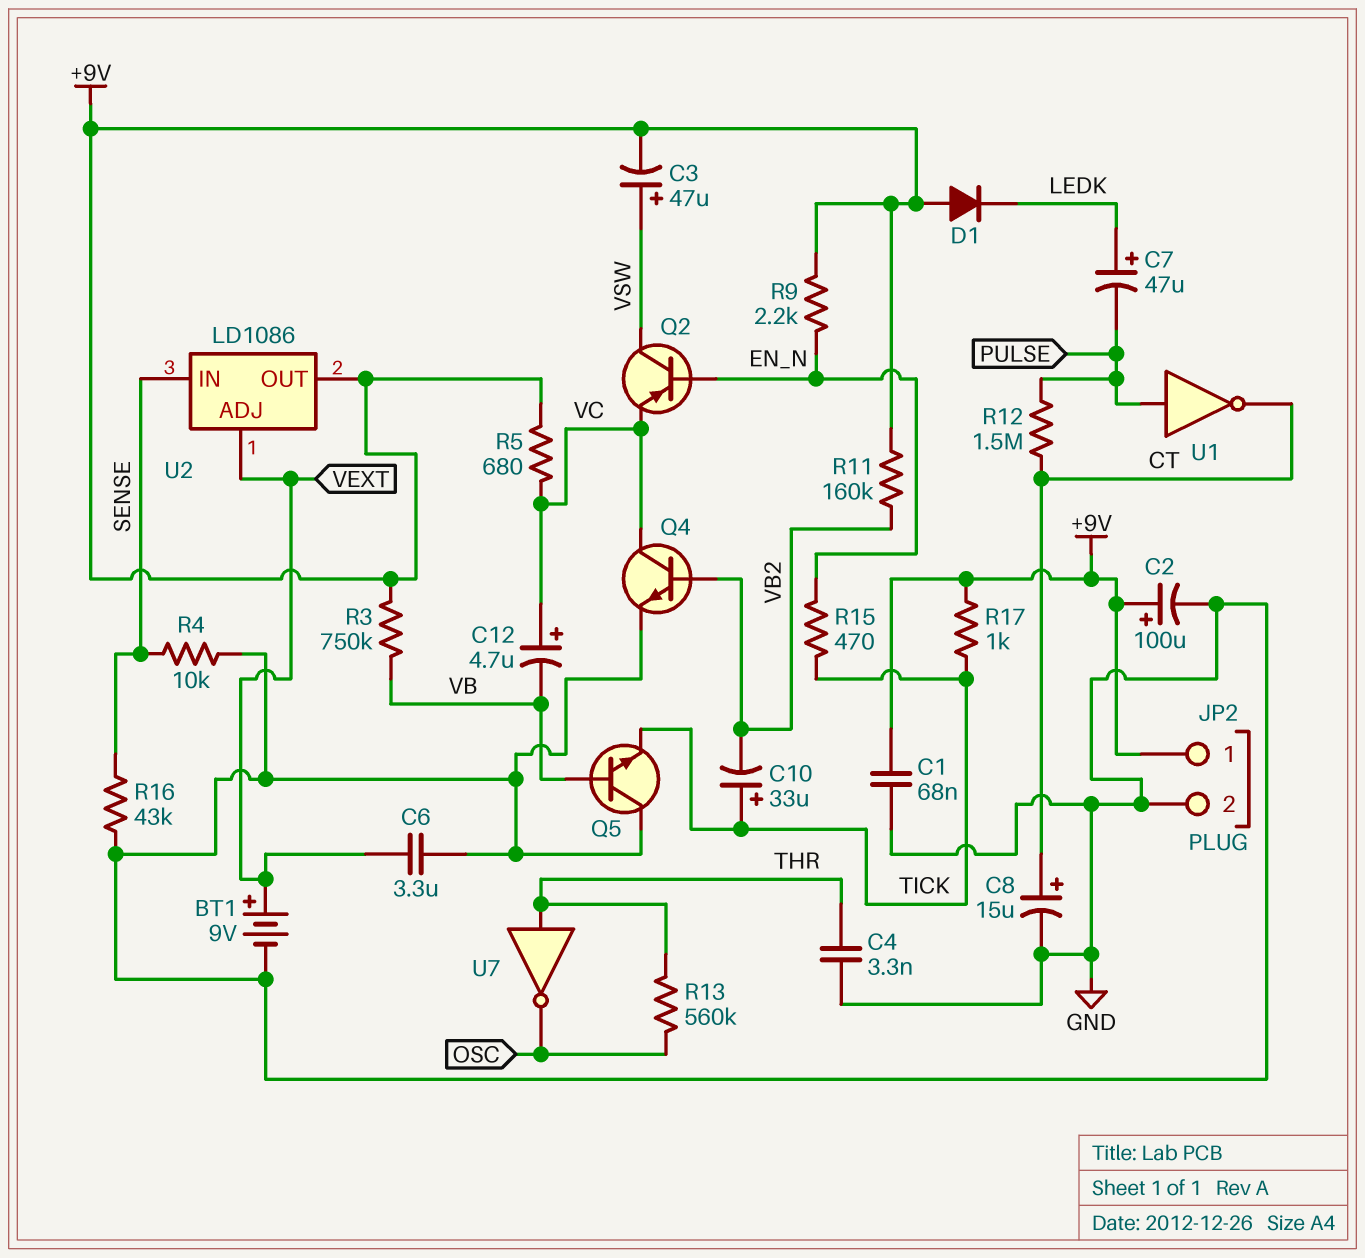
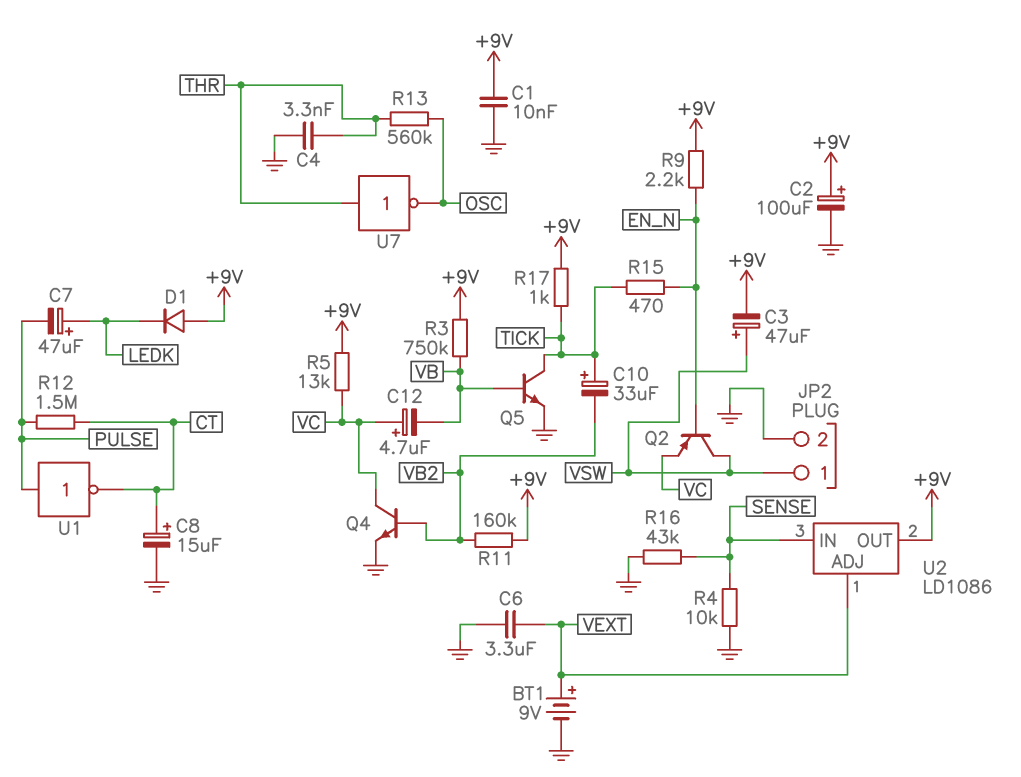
C1: 68nF (+9V, GND) -> 10nF (+9V, GND)
JP2 pin 1: +9V -> VSW
Q5: NPN (B VB, C GND, E TICK) -> NPN (B VB, C TICK, E GND)
R5: 680 (+9V, VC) -> 13k (+9V, VC)

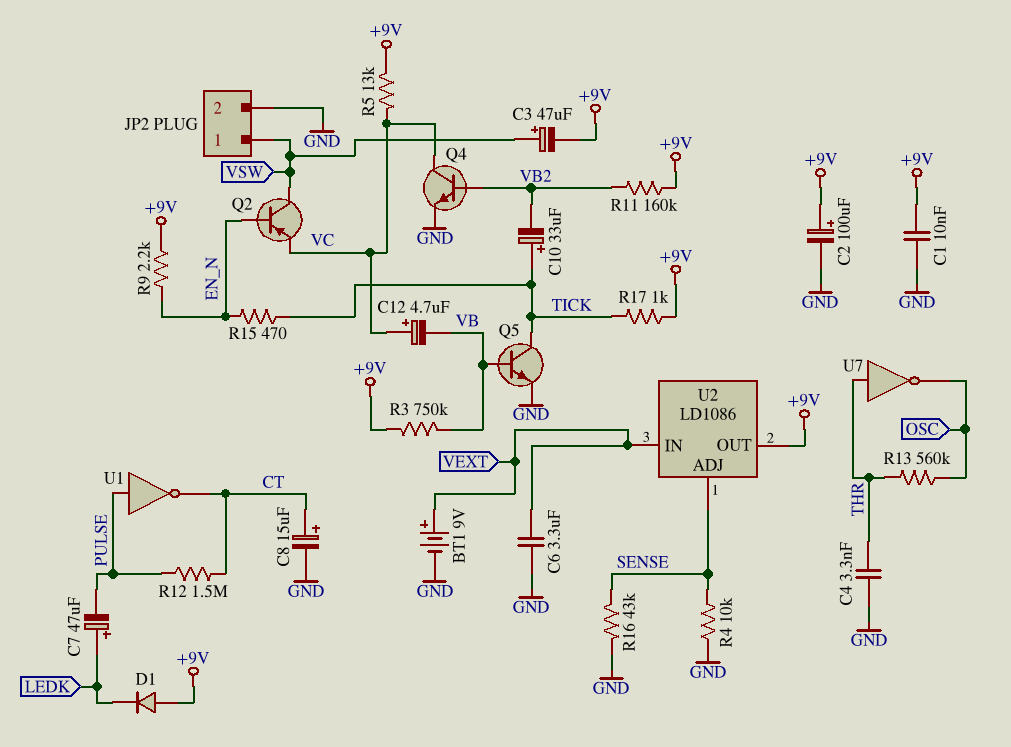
U2 pin ADJ: VEXT -> SENSE
U2 pin IN: SENSE -> VEXT

